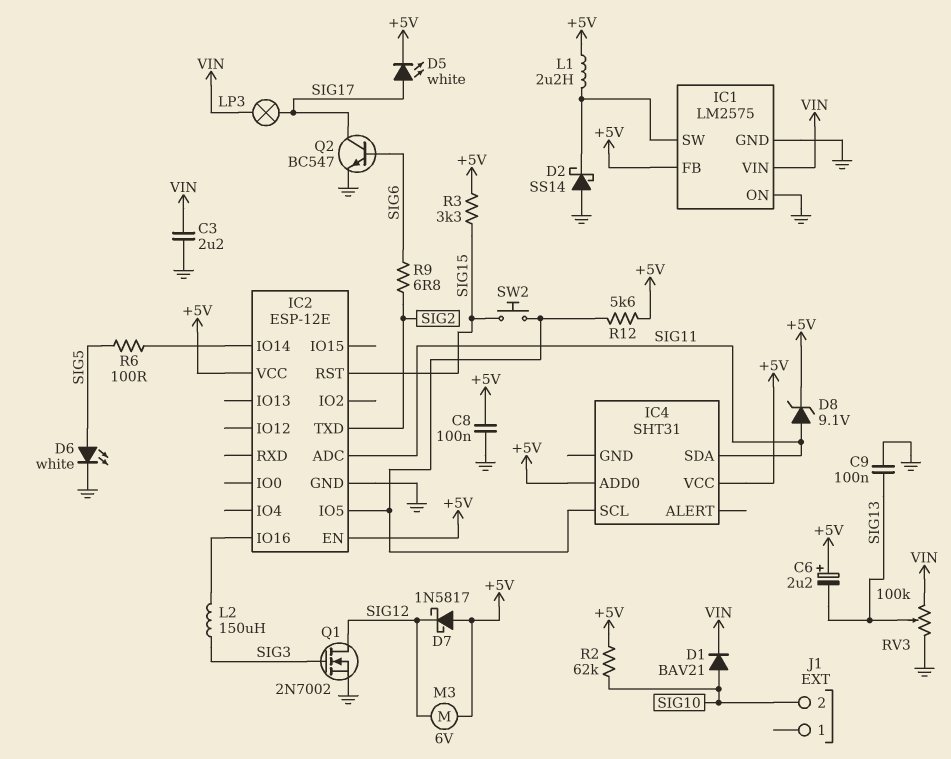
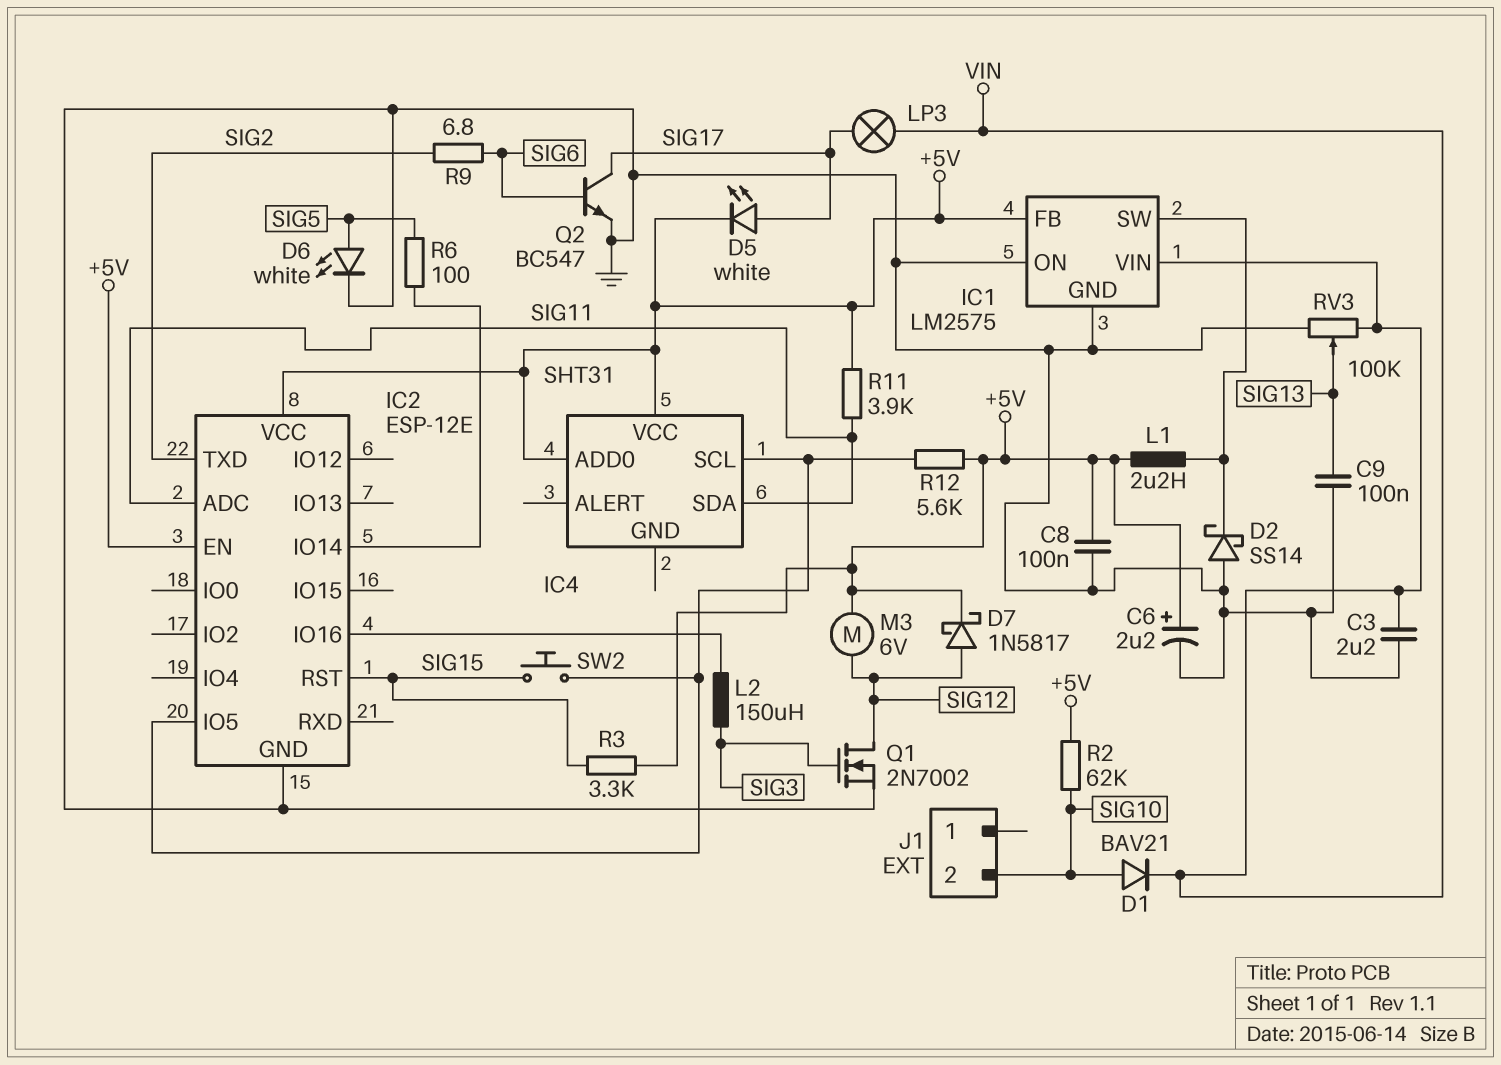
C6: 2.2uF (plus +5V, minus SIG13) -> 2.2uF (plus +5V, minus GND)
D7: schottky 1N5817 (A +5V, K SIG12) -> schottky 1N5817 (A SIG12, K +5V)
D8: zener 9.1V (A SIG11, K +5V) -> none
R11: none -> 3.9k (+5V, SIG11)

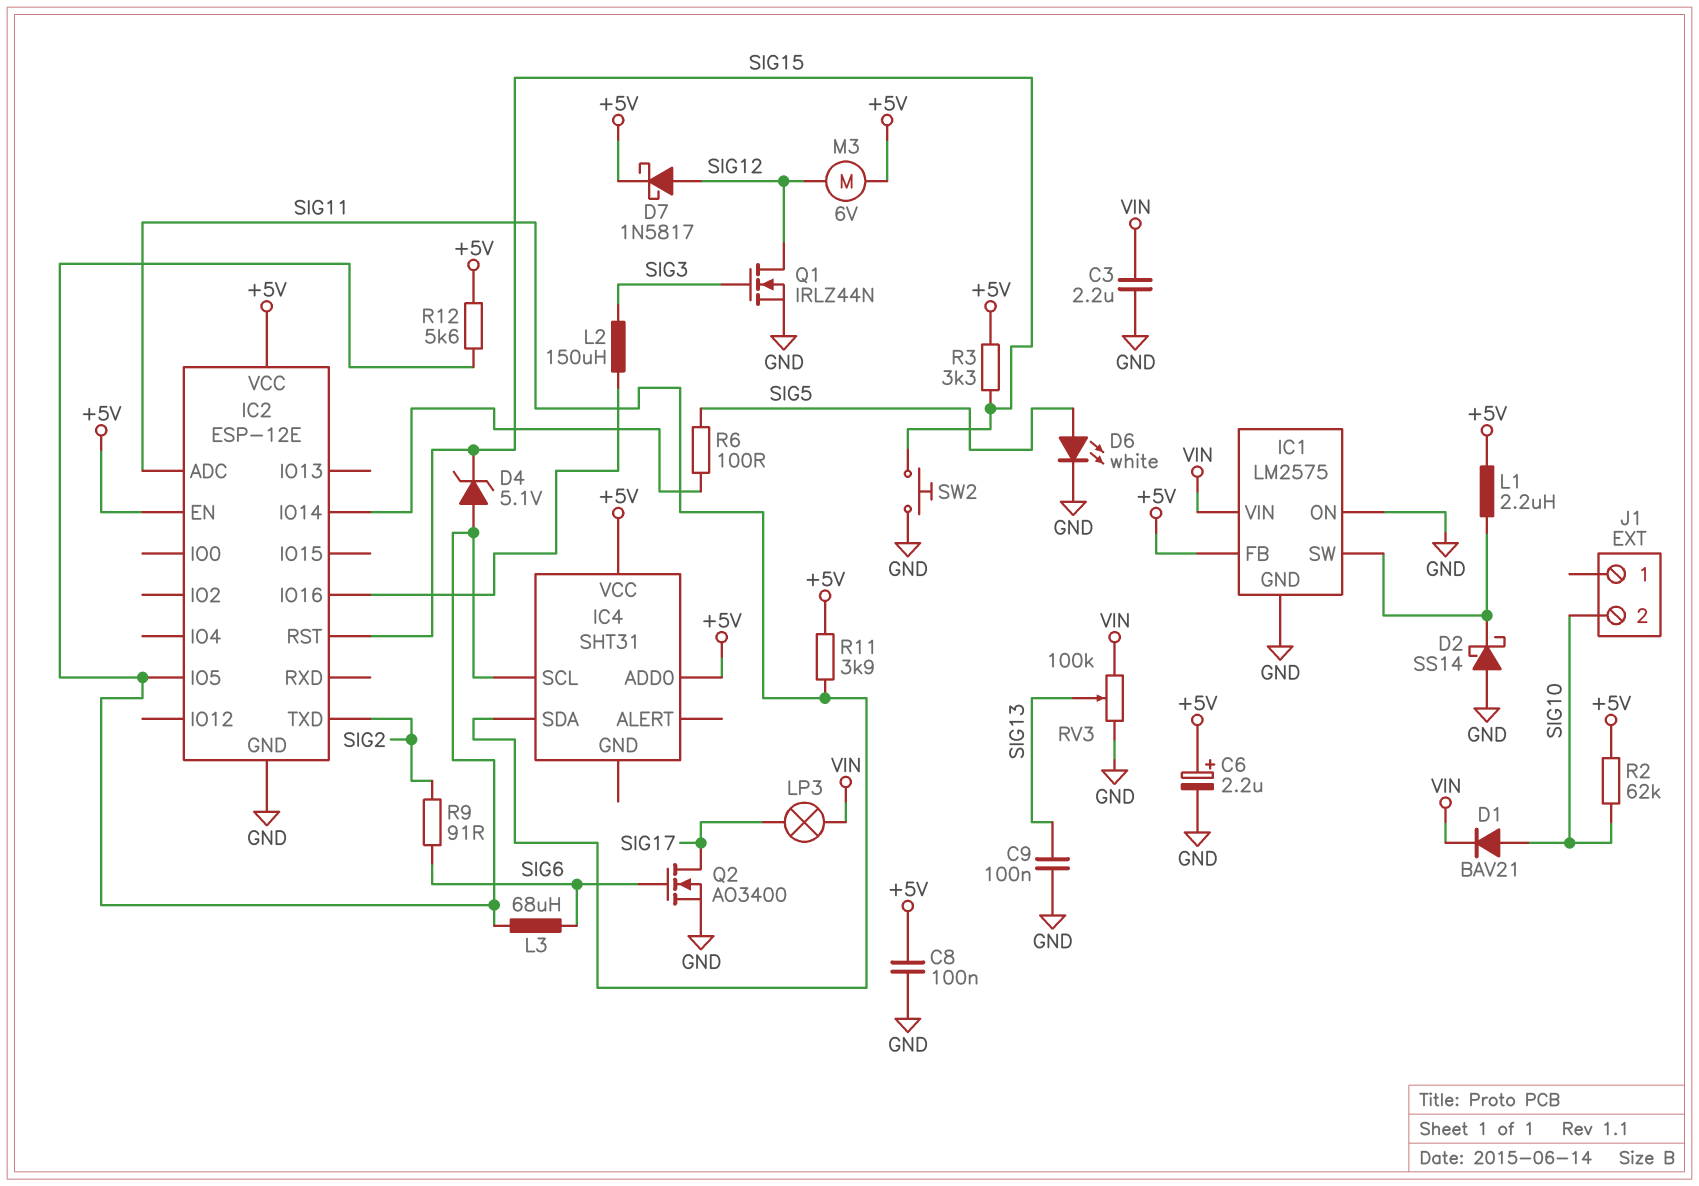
D4: none -> zener 5.1V (A IC2/IO5, K SIG15)
D5: LED white (A SIG17, K +5V) -> none
L3: none -> 68uH (IC2/IO5, SIG6)
Q1: NMOS 2N7002 (G SIG3, D SIG12, S GND) -> NMOS IRLZ44N (G SIG3, D SIG12, S GND)
Q2: NPN BC547 (B SIG6, C SIG17, E GND) -> NMOS AO3400 (G SIG6, D SIG17, S GND)
R9: 6.8 (SIG2, SIG6) -> 91 (SIG2, SIG6)
SW2: button (IC2/IO5, SIG15) -> button (GND, SIG15)

